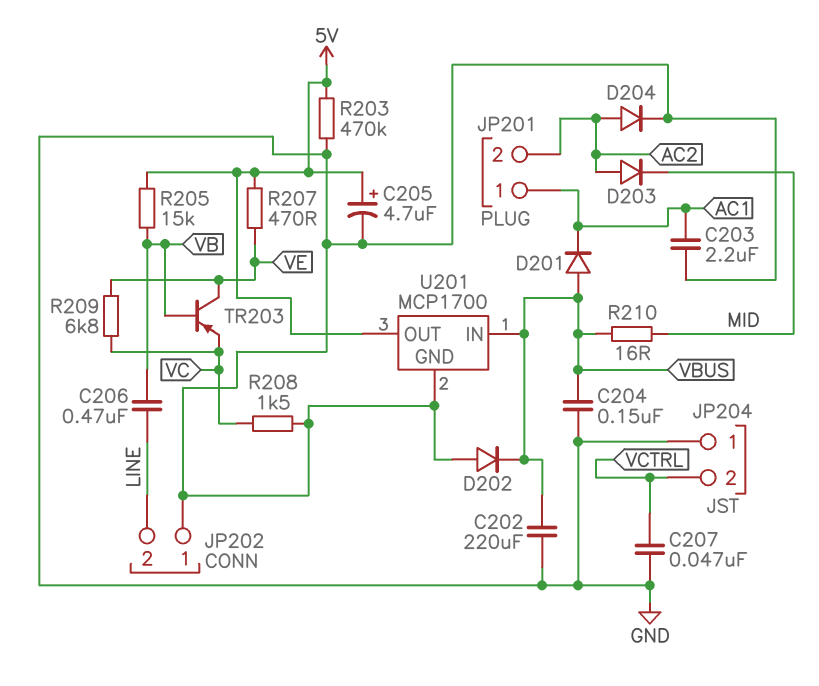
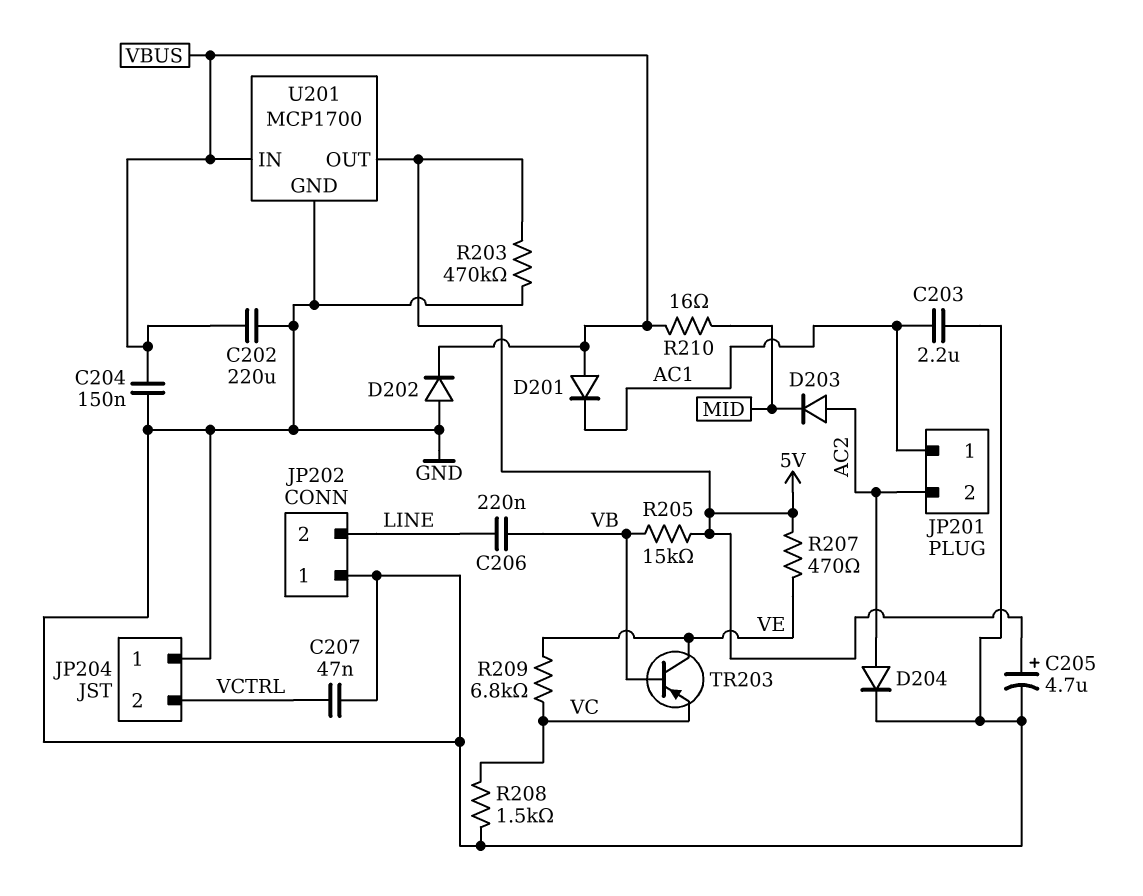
C206: 470nF (LINE, VB) -> 220nF (LINE, VB)

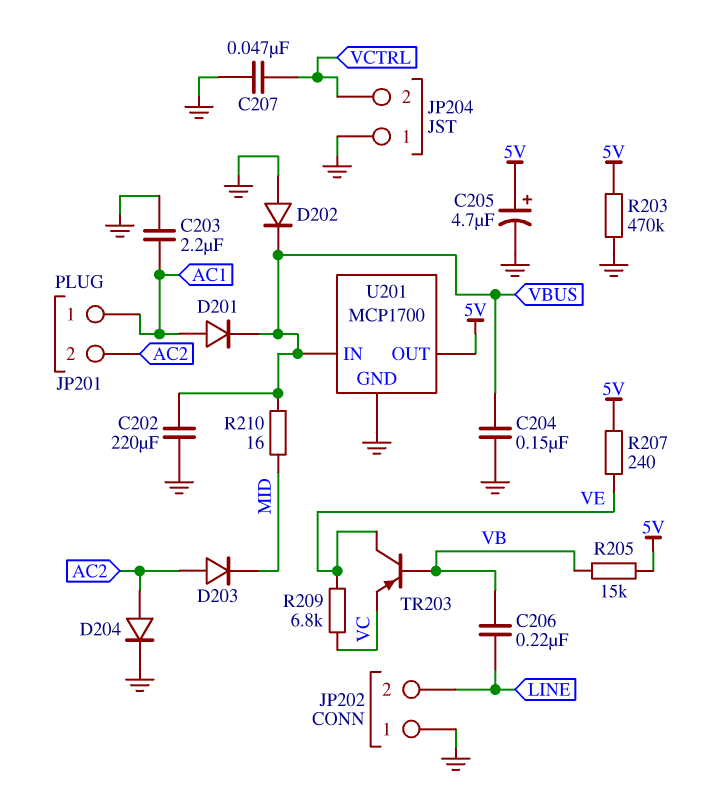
D201: diode (A VBUS, K AC1) -> diode (A AC1, K VBUS)
R207: 470 (5V, VE) -> 240 (5V, VE)
R208: 1.5k (GND, VC) -> none

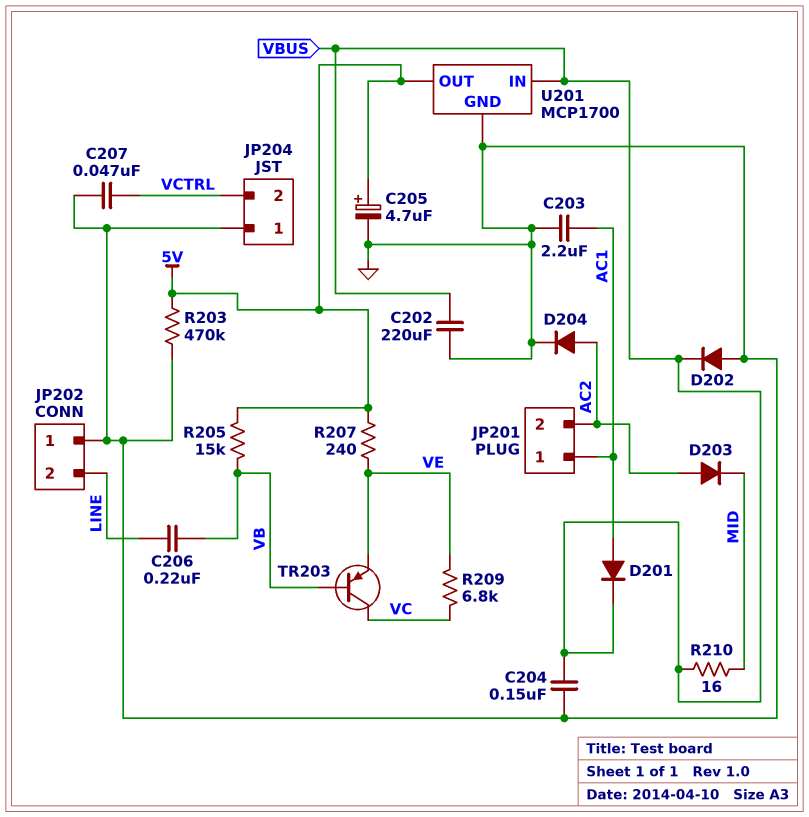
TR203: PNP (B VB, C VE, E VC) -> PNP (B VB, C VC, E VE)

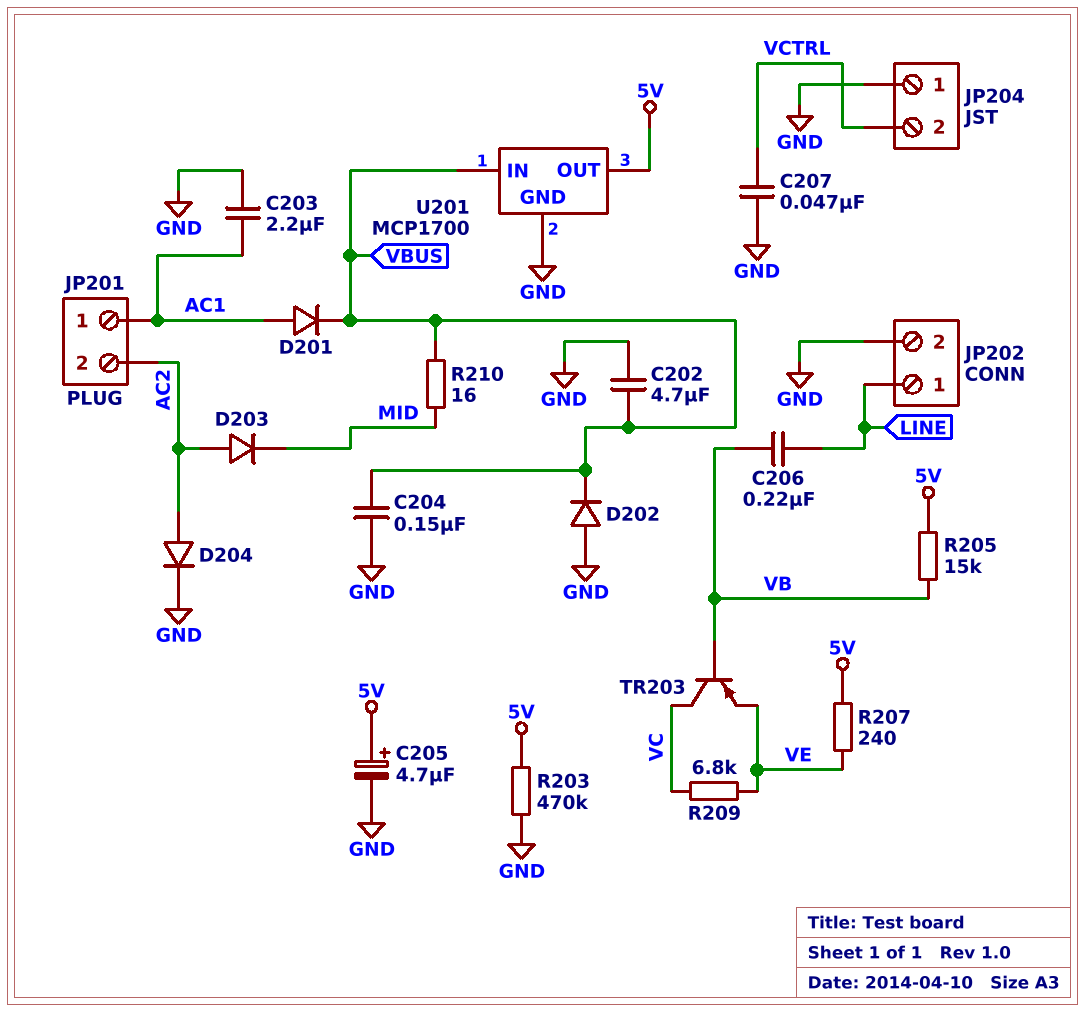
C202: 220uF (GND, VBUS) -> 4.7uF (GND, VBUS)
JP202 pin 1: GND -> LINE
JP202 pin 2: LINE -> GND

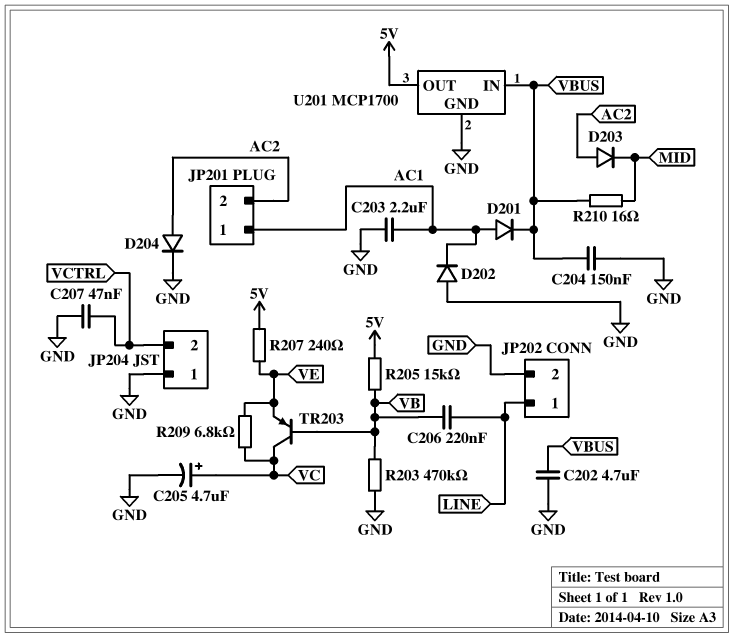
C205: 4.7uF (plus 5V, minus GND) -> 4.7uF (plus VC, minus GND)
D202: diode (A GND, K VBUS) -> diode (A GND, K AC1)
R203: 470k (5V, GND) -> 470k (GND, VB)

